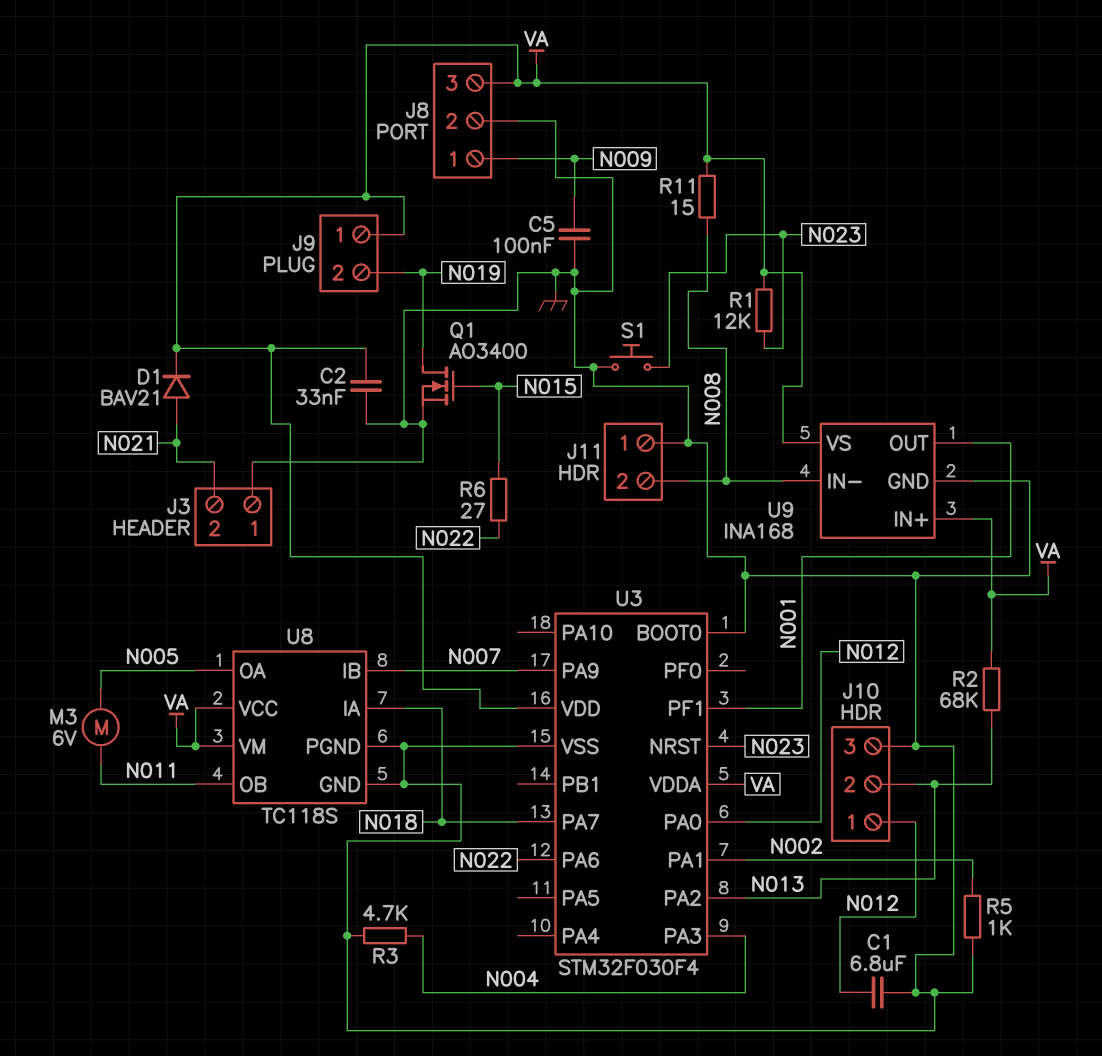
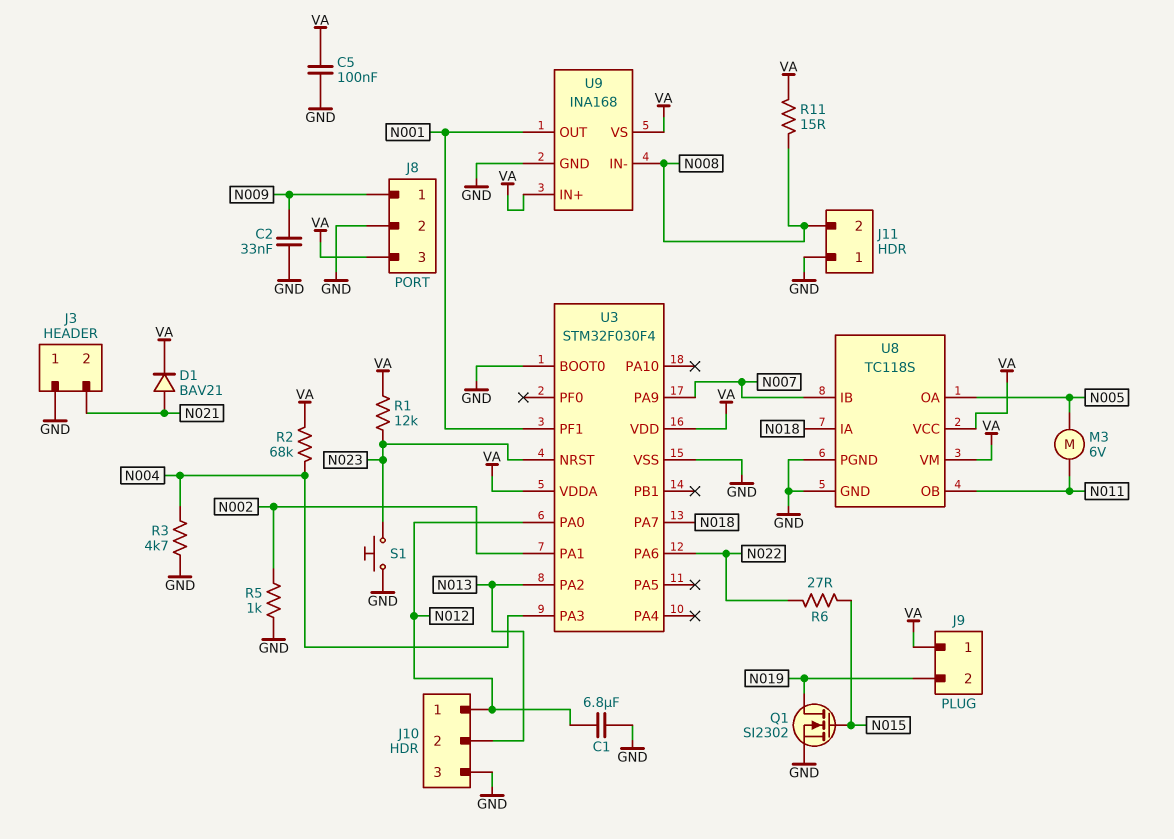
C2: 33nF (GND, VA) -> 33nF (GND, N009)
C5: 100nF (GND, N009) -> 100nF (GND, VA)
Q1: NMOS AO3400 (G N015, D N019, S GND) -> NMOS SI2302 (G N015, D N019, S GND)
R2: 68k (N013, VA) -> 68k (N004, VA)

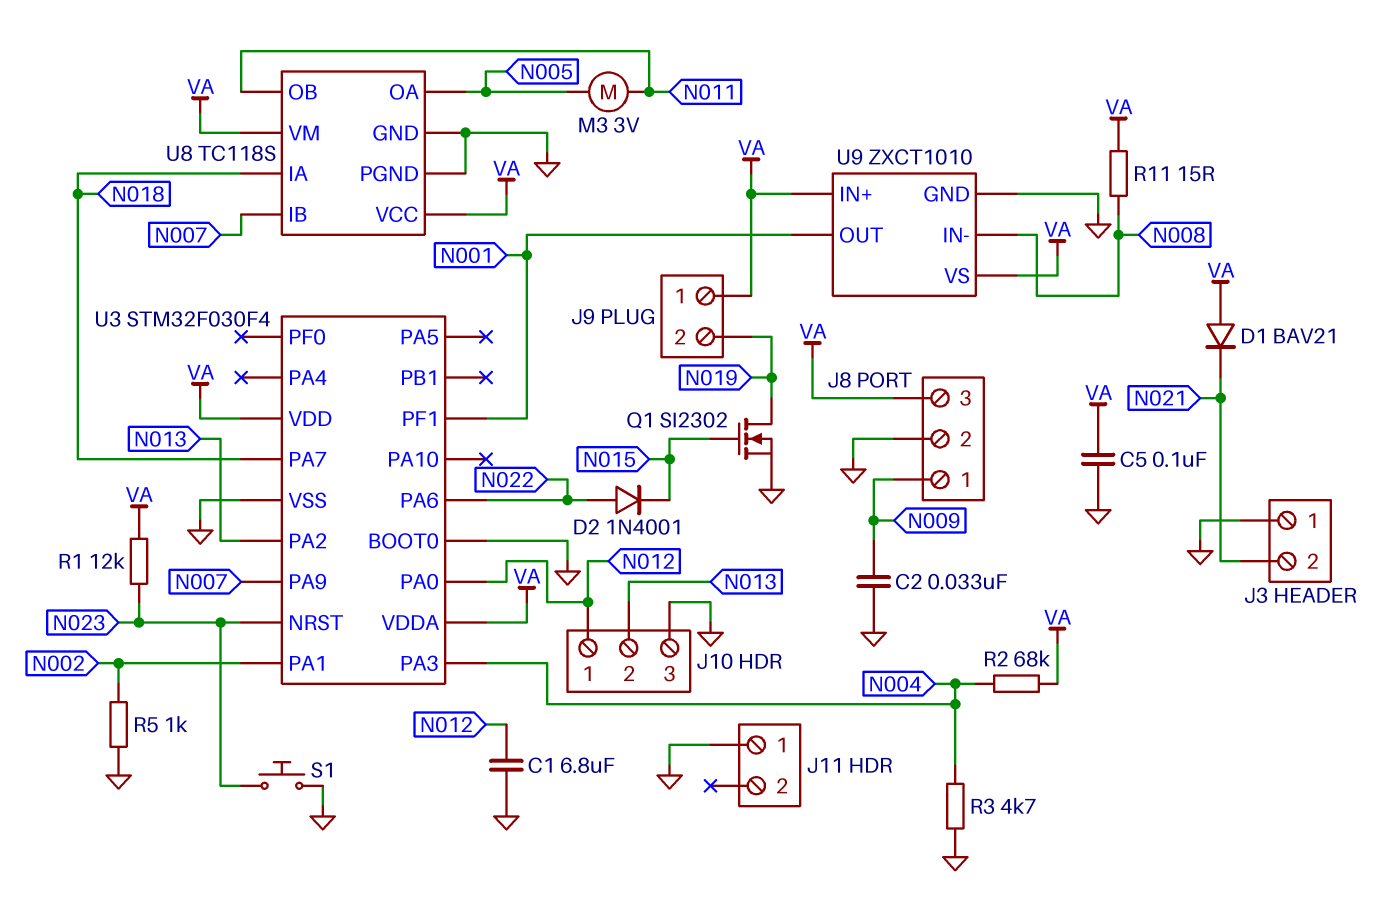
D1: diode BAV21 (A N021, K VA) -> diode BAV21 (A VA, K N021)
D2: none -> diode 1N4001 (A N022, K N015)
J11 pin 2: N008 -> none
M3: motor 6V (N005, N011) -> motor 3V (N005, N011)
R6: 27 (N015, N022) -> none
U9: INA168 -> ZXCT1010

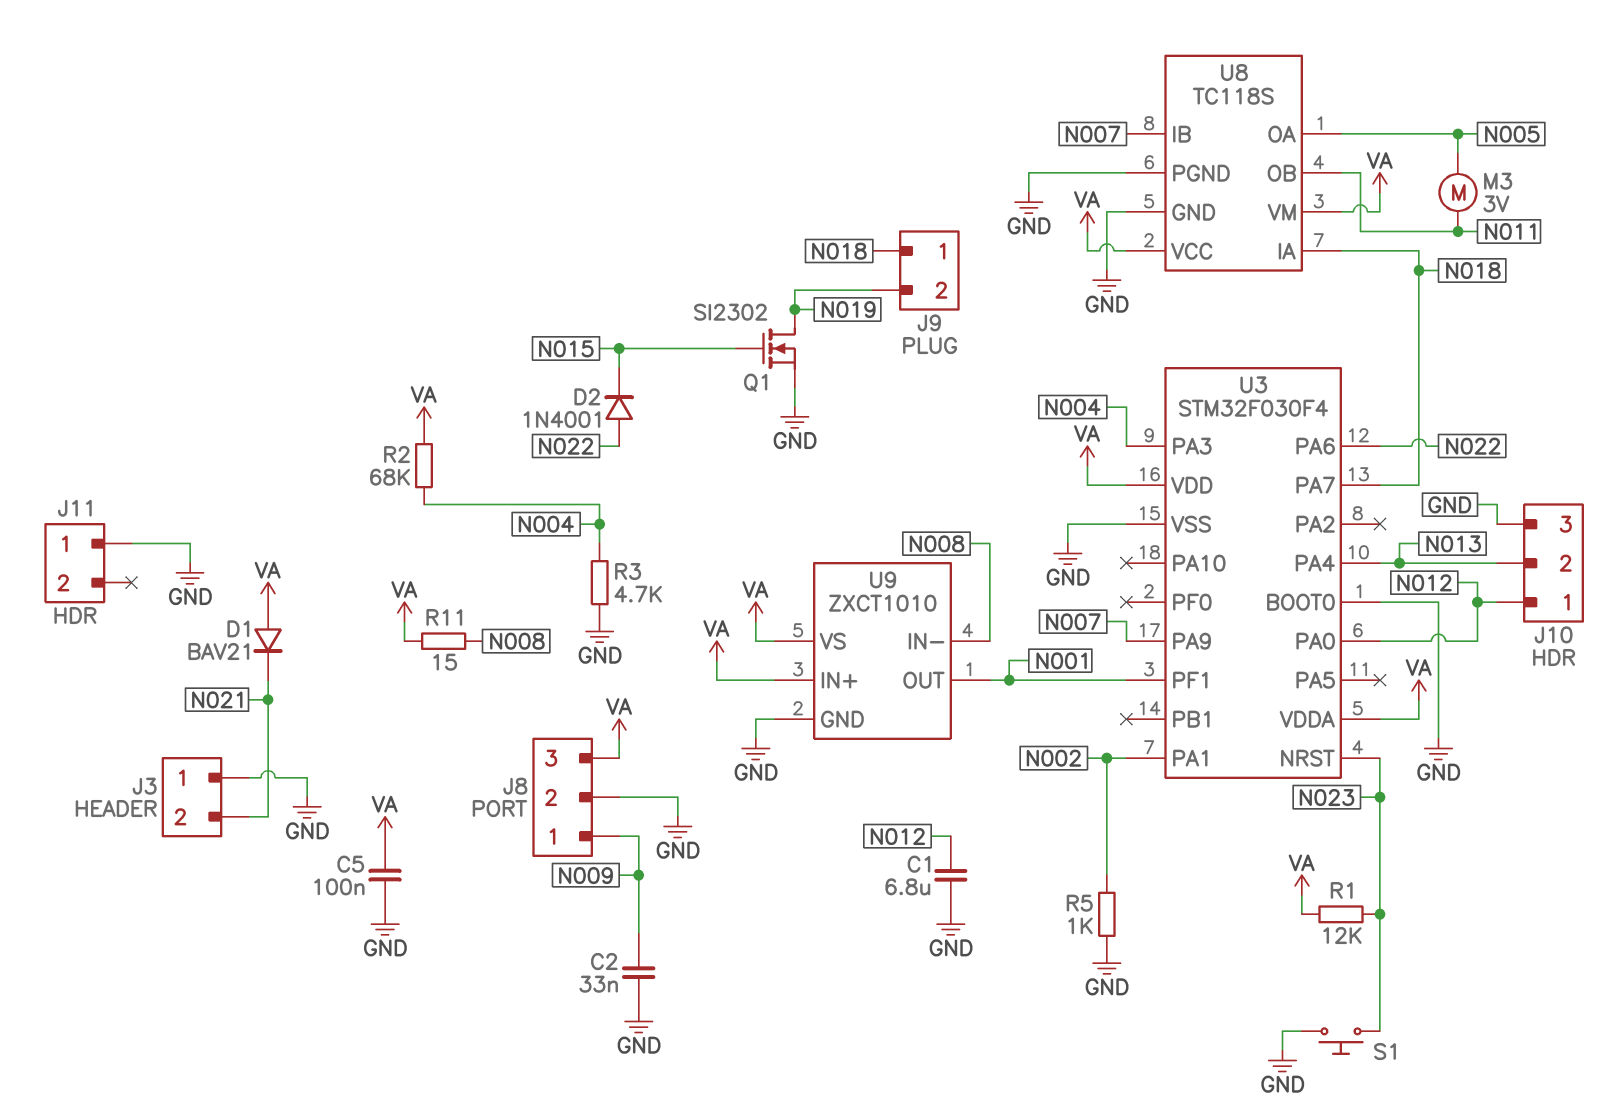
J9 pin 1: VA -> N018
U3 pin PA2: N013 -> none
U3 pin PA4: none -> N013

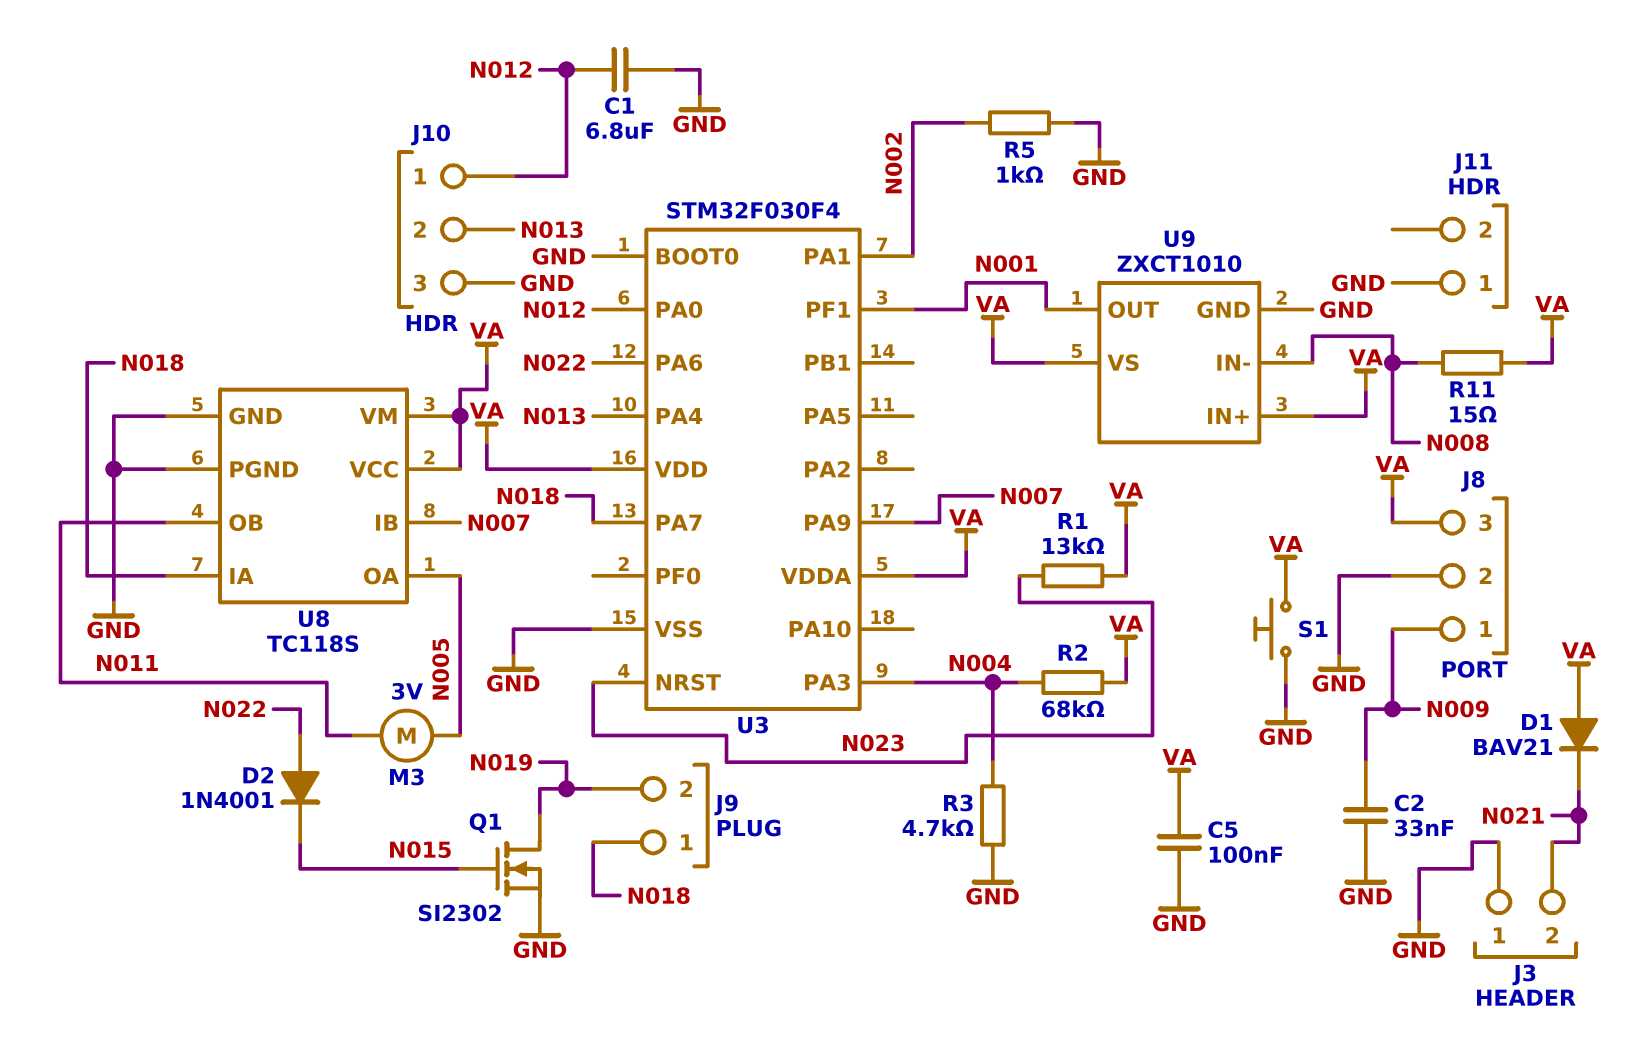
R1: 12k (N023, VA) -> 13k (N023, VA)
S1: button (GND, N023) -> button (GND, VA)

